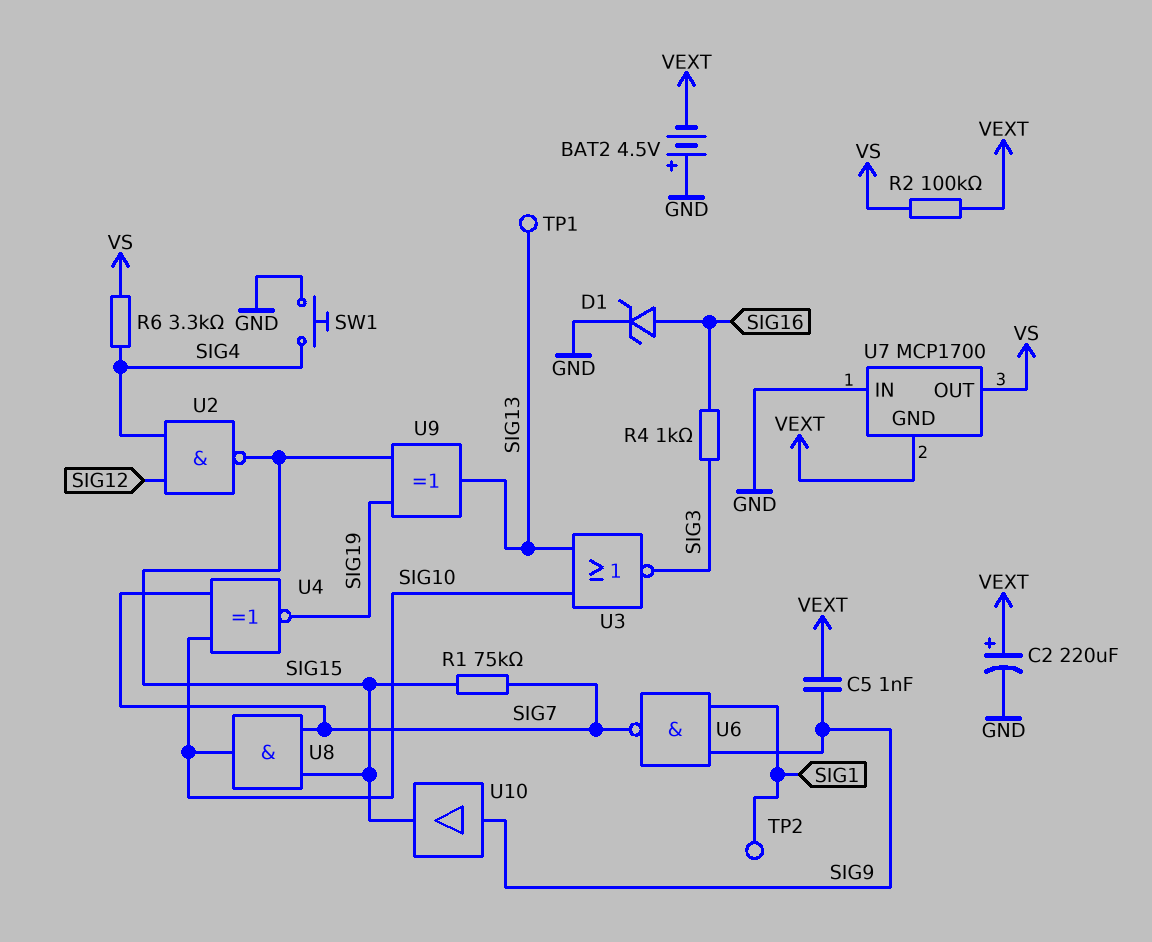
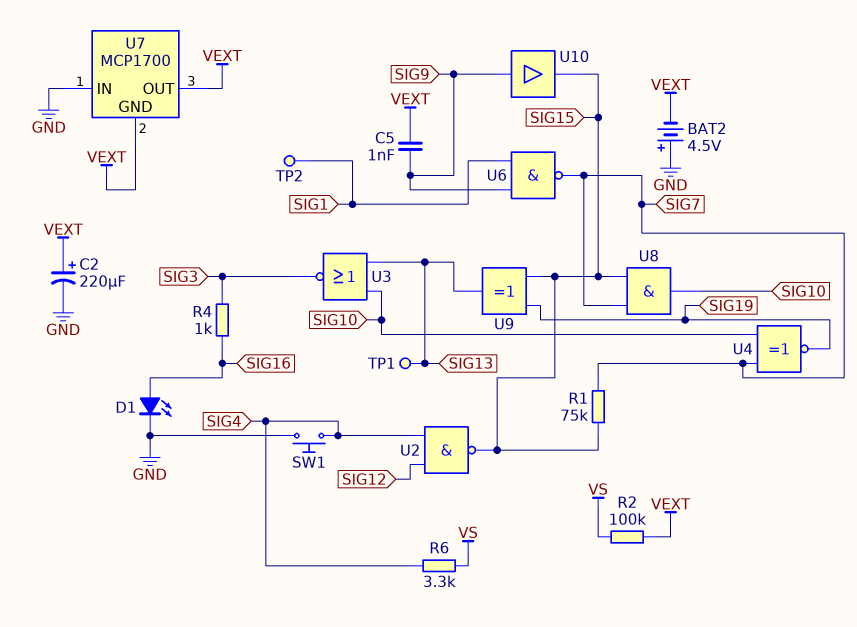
D1: zener (A SIG16, K GND) -> LED (A SIG16, K GND)
U7 pin OUT: VS -> VEXT

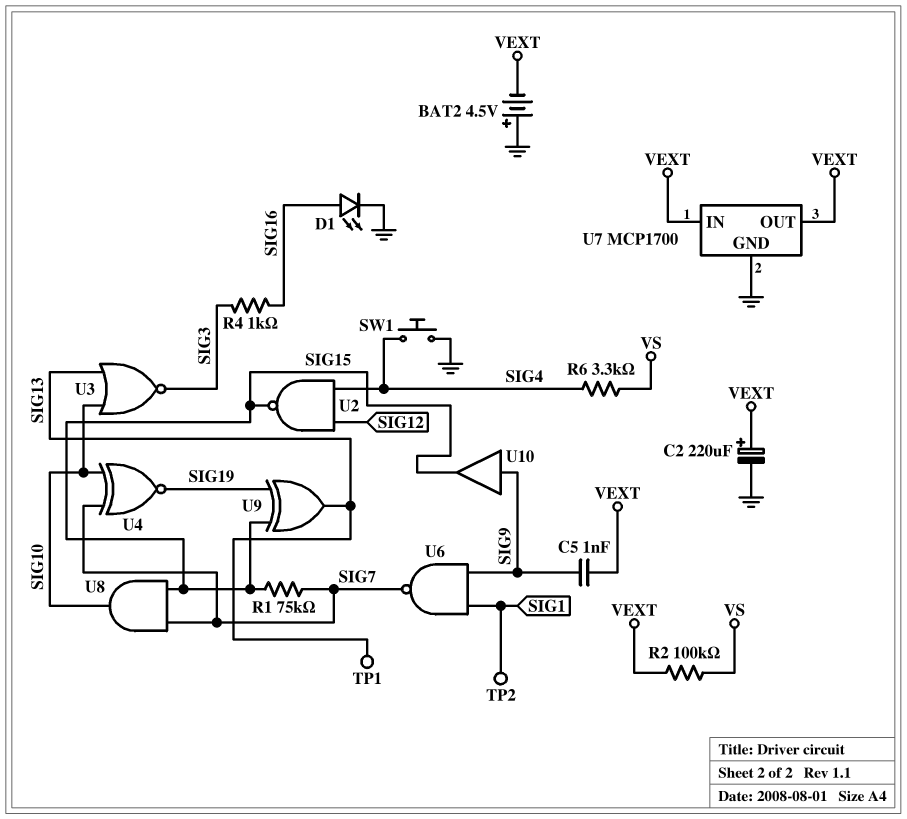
U7 pin GND: VEXT -> GND
U7 pin IN: GND -> VEXT

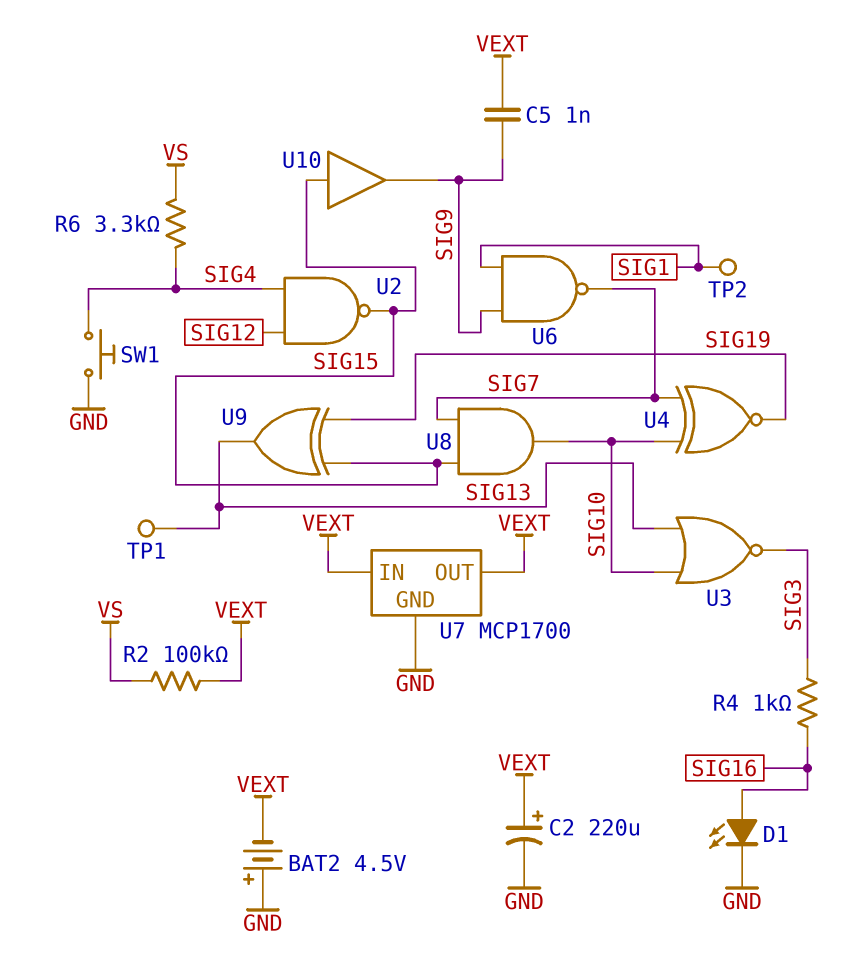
R1: 75k (SIG7, SIG15) -> none
U10: buffer (in SIG9, out SIG15) -> buffer (in SIG15, out SIG9)

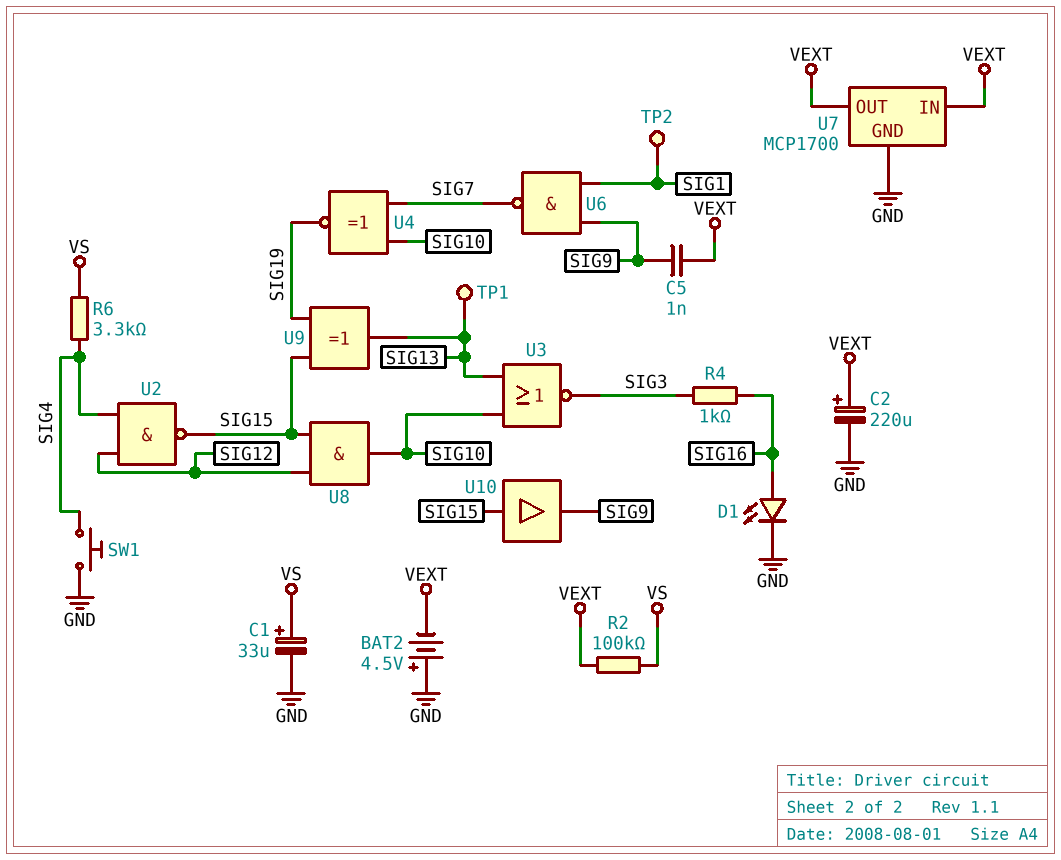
C1: none -> 33uF (plus VS, minus GND)
U8: AND (in SIG7, in SIG15, out SIG10) -> AND (in SIG12, in SIG15, out SIG10)

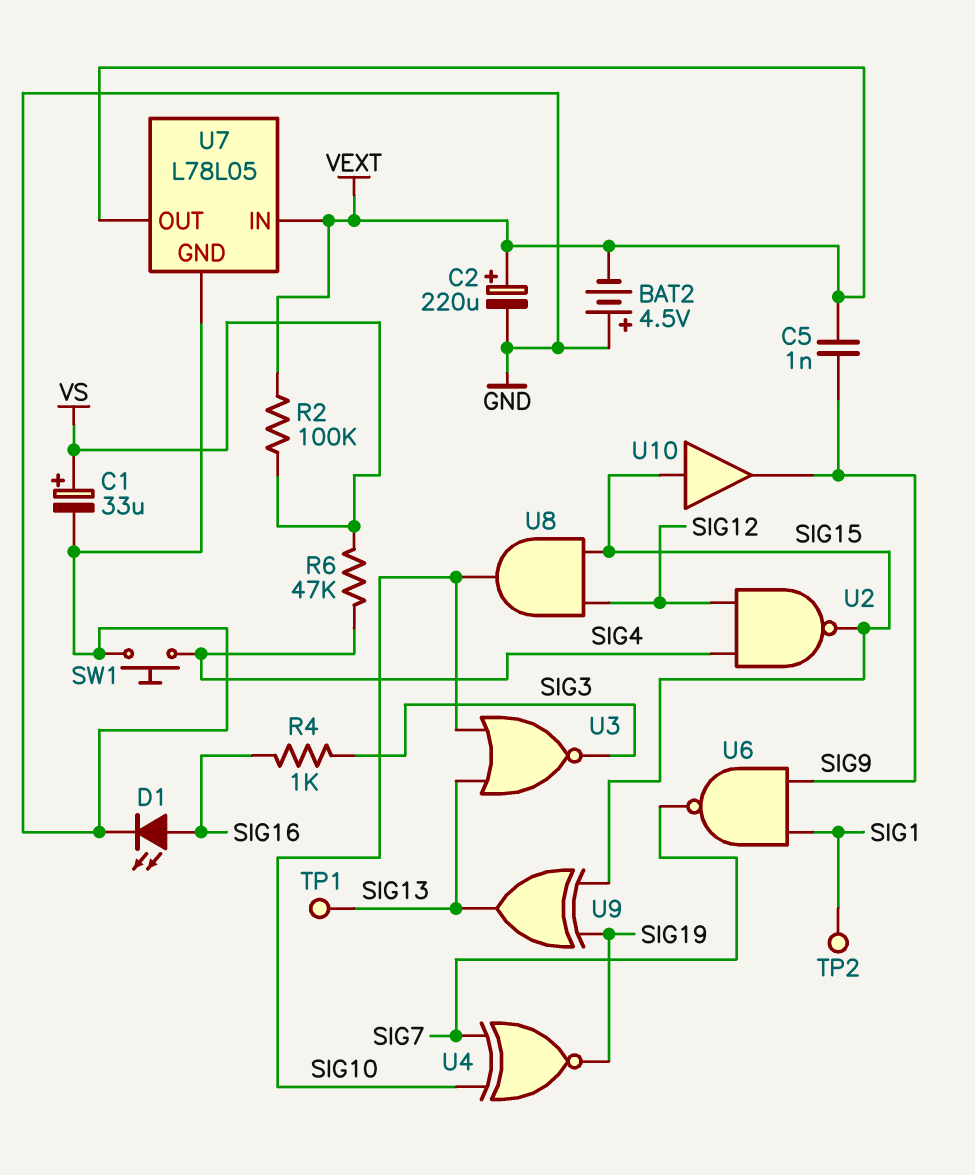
R6: 3.3k (SIG4, VS) -> 47k (SIG4, VS)
U7: MCP1700 -> L78L05

